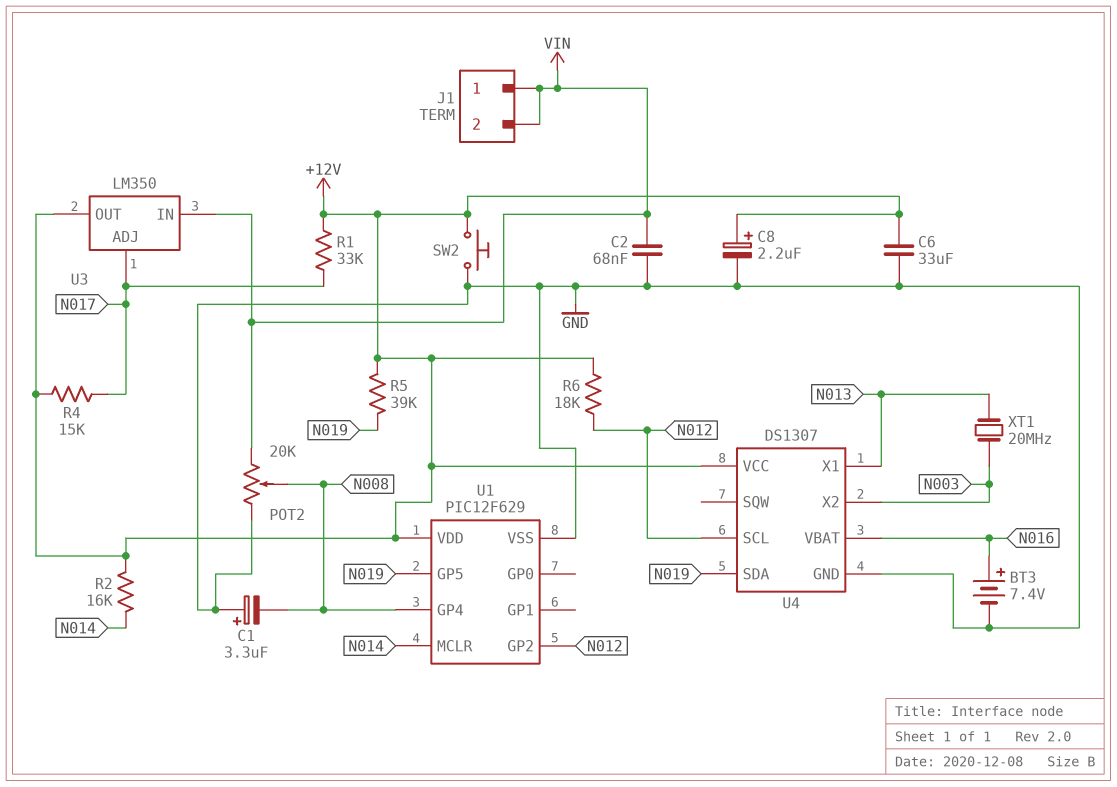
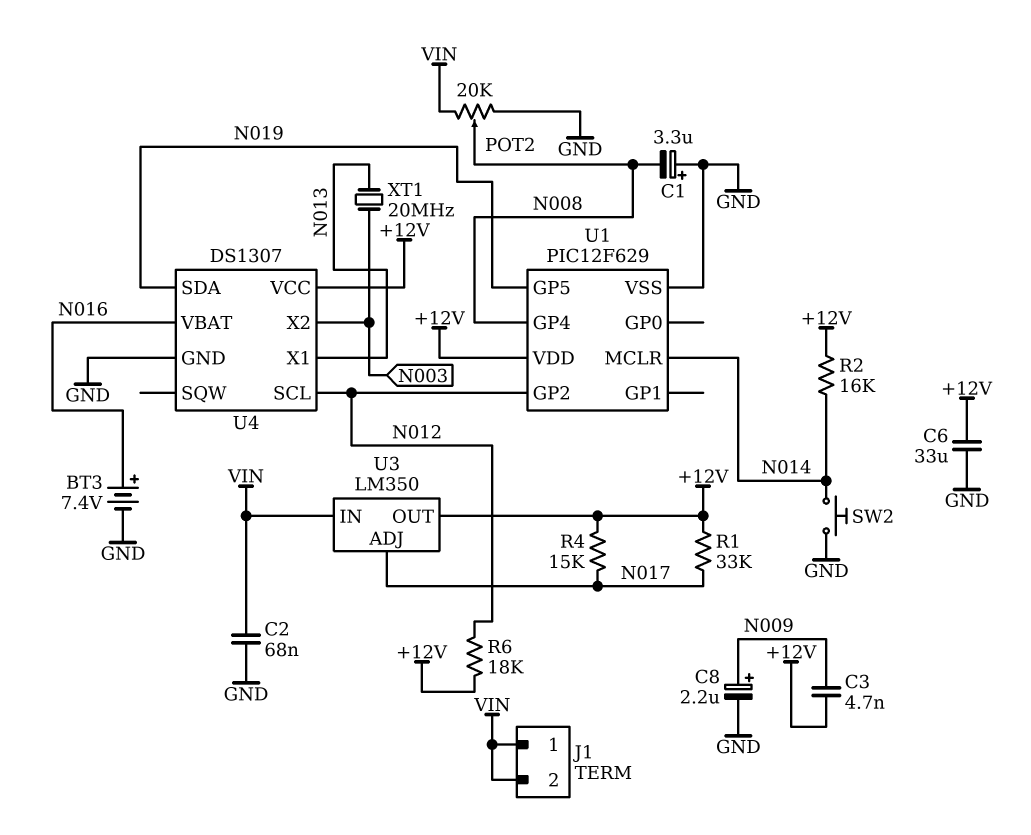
C3: none -> 4.7nF (+12V, N009)
C8: 2.2uF (plus +12V, minus GND) -> 2.2uF (plus N009, minus GND)
R5: 39k (+12V, N019) -> none
SW2: button (+12V, GND) -> button (GND, N014)

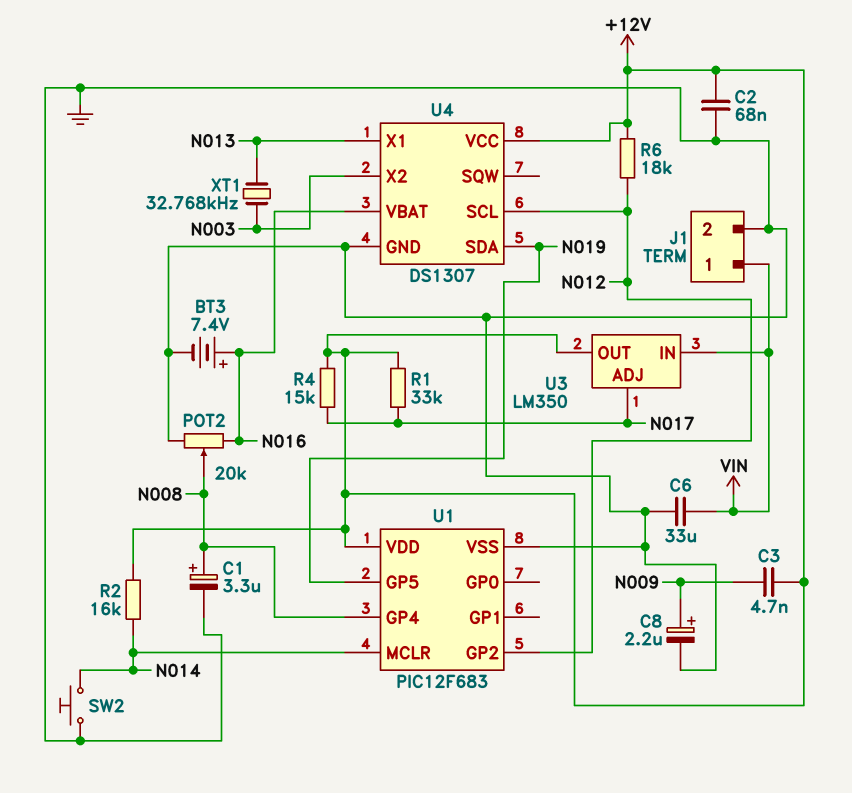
C1: 3.3uF (plus GND, minus N008) -> 3.3uF (plus N008, minus GND)
C2: 68nF (GND, VIN) -> 68nF (+12V, GND)
C6: 33uF (+12V, GND) -> 33uF (GND, VIN)
J1 pin 2: VIN -> GND
POT2: 20k (GND, VIN, wiper N008) -> 20k (GND, N016, wiper N008)
U1: PIC12F629 -> PIC12F683
XT1: 20MHz (N003, N013) -> 32.768kHz (N003, N013)

